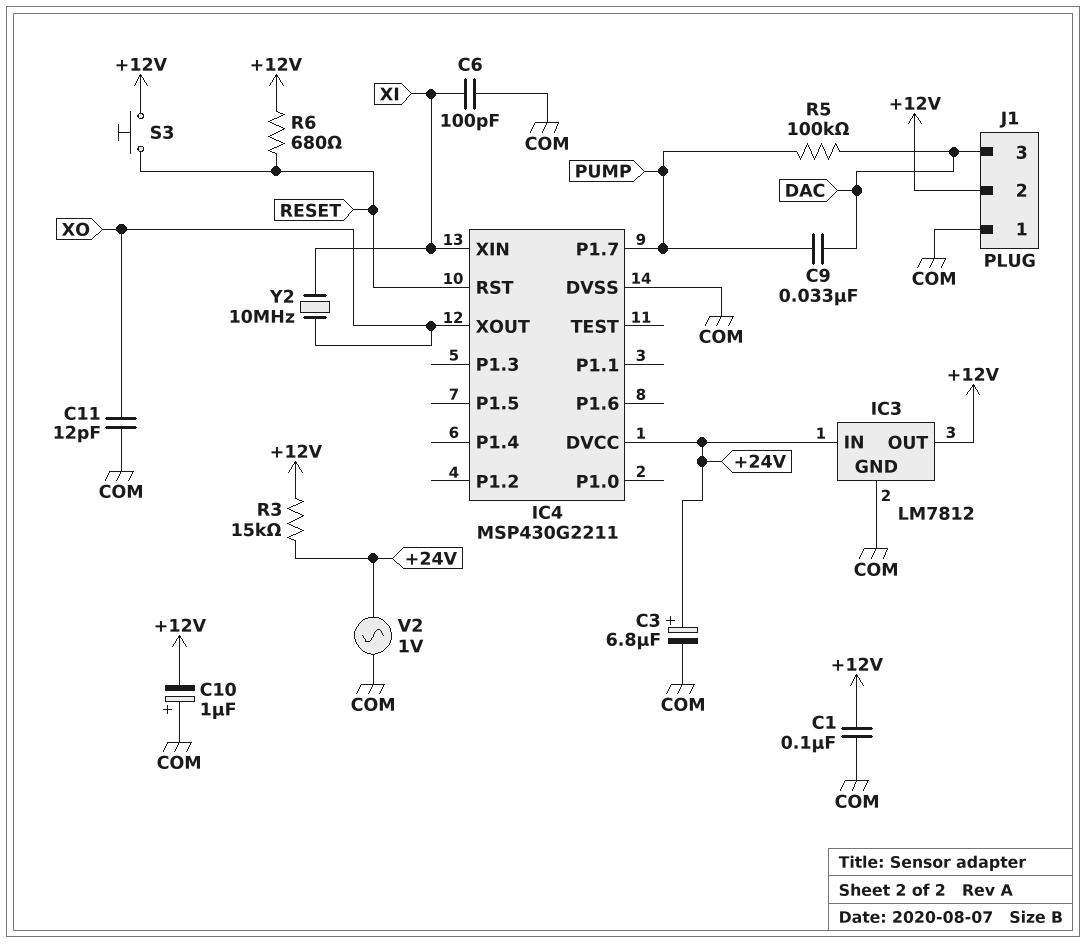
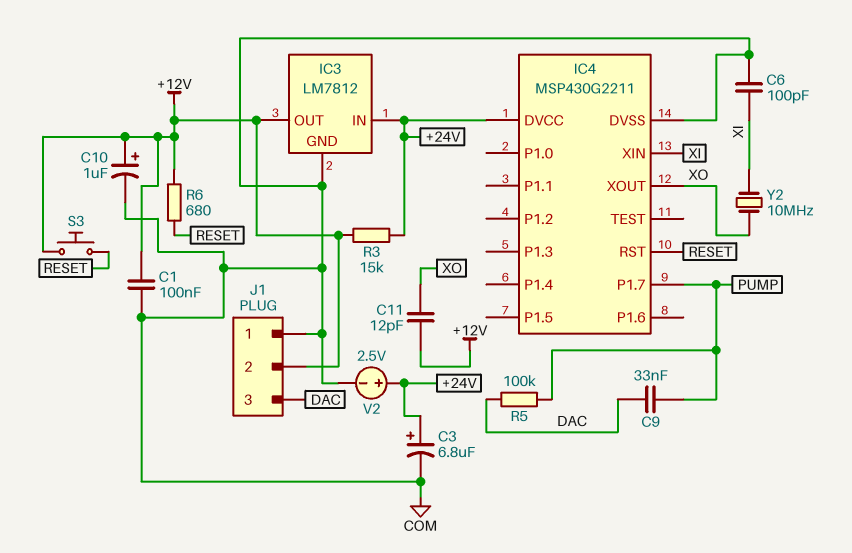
C10: 1uF (plus COM, minus +12V) -> 1uF (plus +12V, minus COM)
C11: 12pF (COM, XO) -> 12pF (+12V, XO)
V2: AC 1V (+24V, COM) -> 2.5V (plus +24V, minus COM)

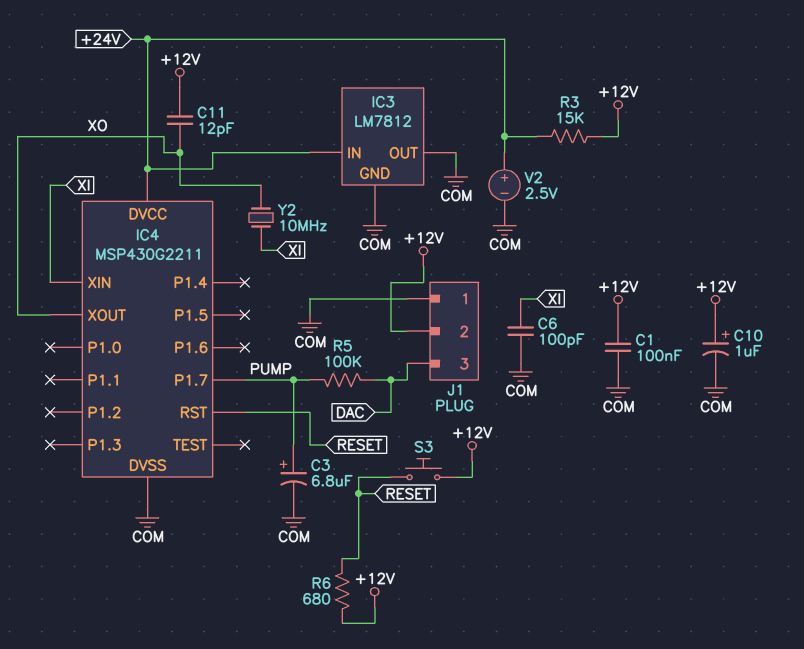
C3: 6.8uF (plus +24V, minus COM) -> 6.8uF (plus PUMP, minus COM)
C9: 33nF (DAC, PUMP) -> none
IC3 pin OUT: +12V -> COM

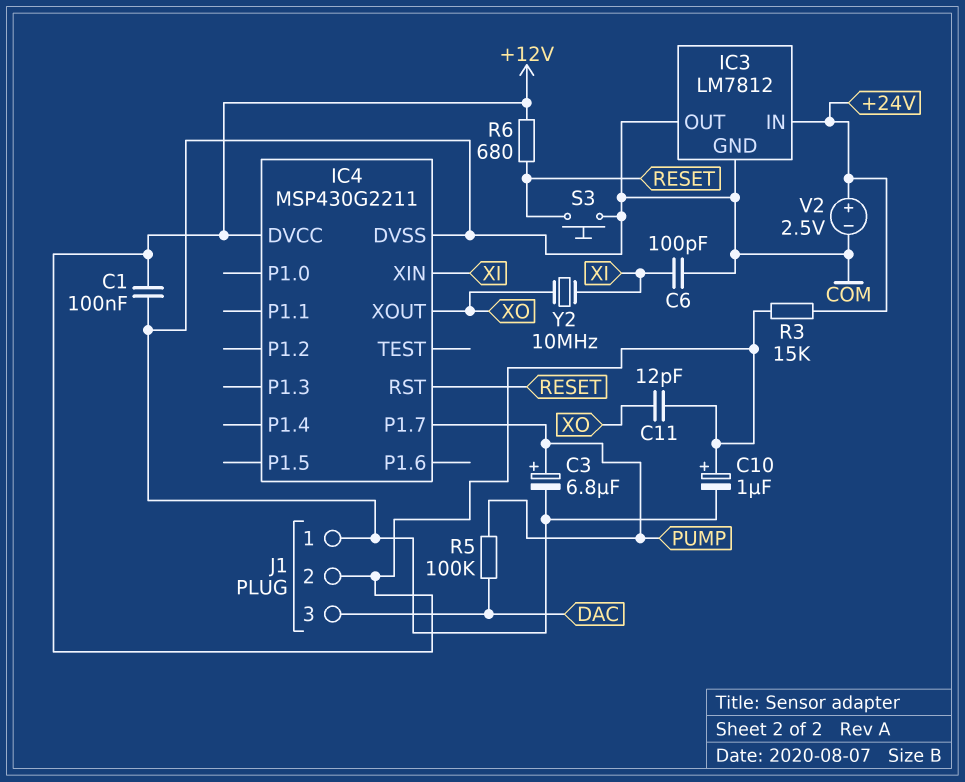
IC4 pin DVCC: +24V -> +12V
S3: button (+12V, RESET) -> button (COM, RESET)

